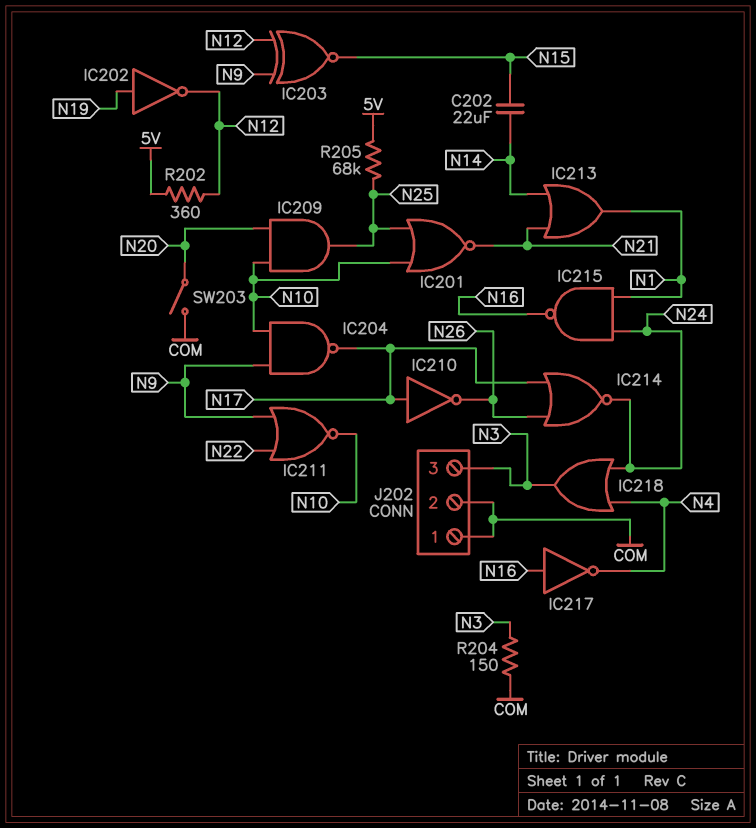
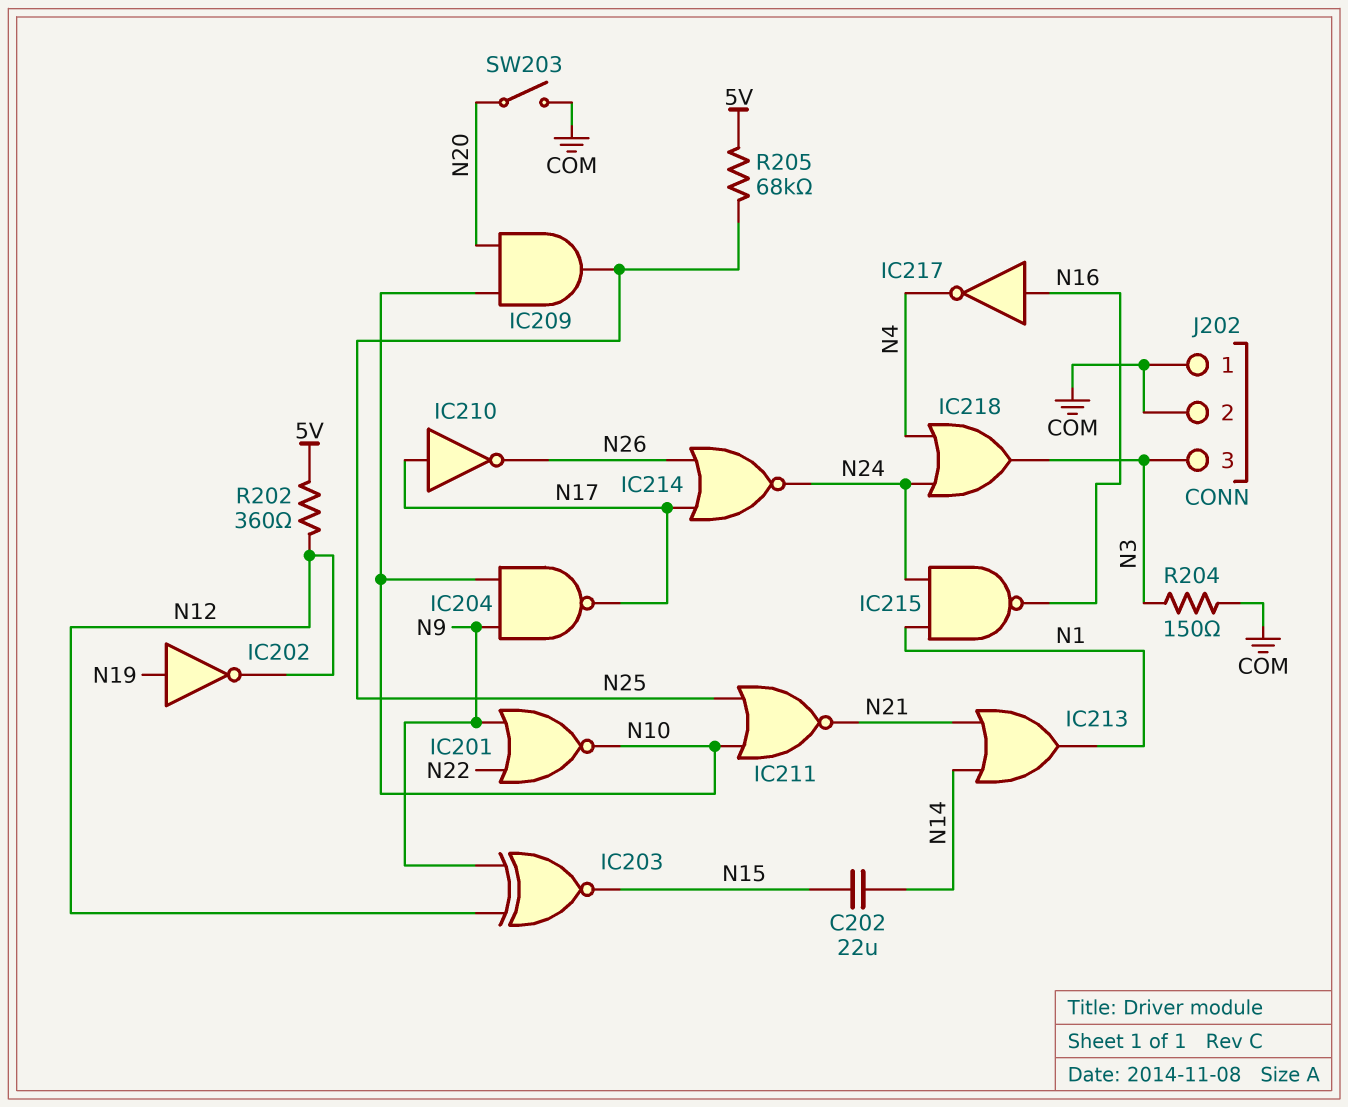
IC201: NOR (in N10, in N25, out N21) -> NOR (in N9, in N22, out N10)
IC211: NOR (in N9, in N22, out N10) -> NOR (in N10, in N25, out N21)

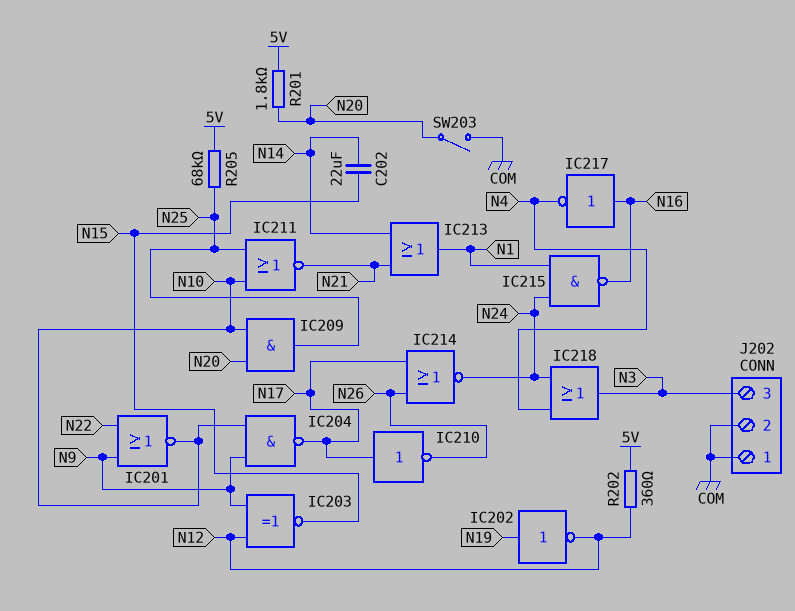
R201: none -> 1.8k (5V, N20)
R204: 150 (COM, N3) -> none

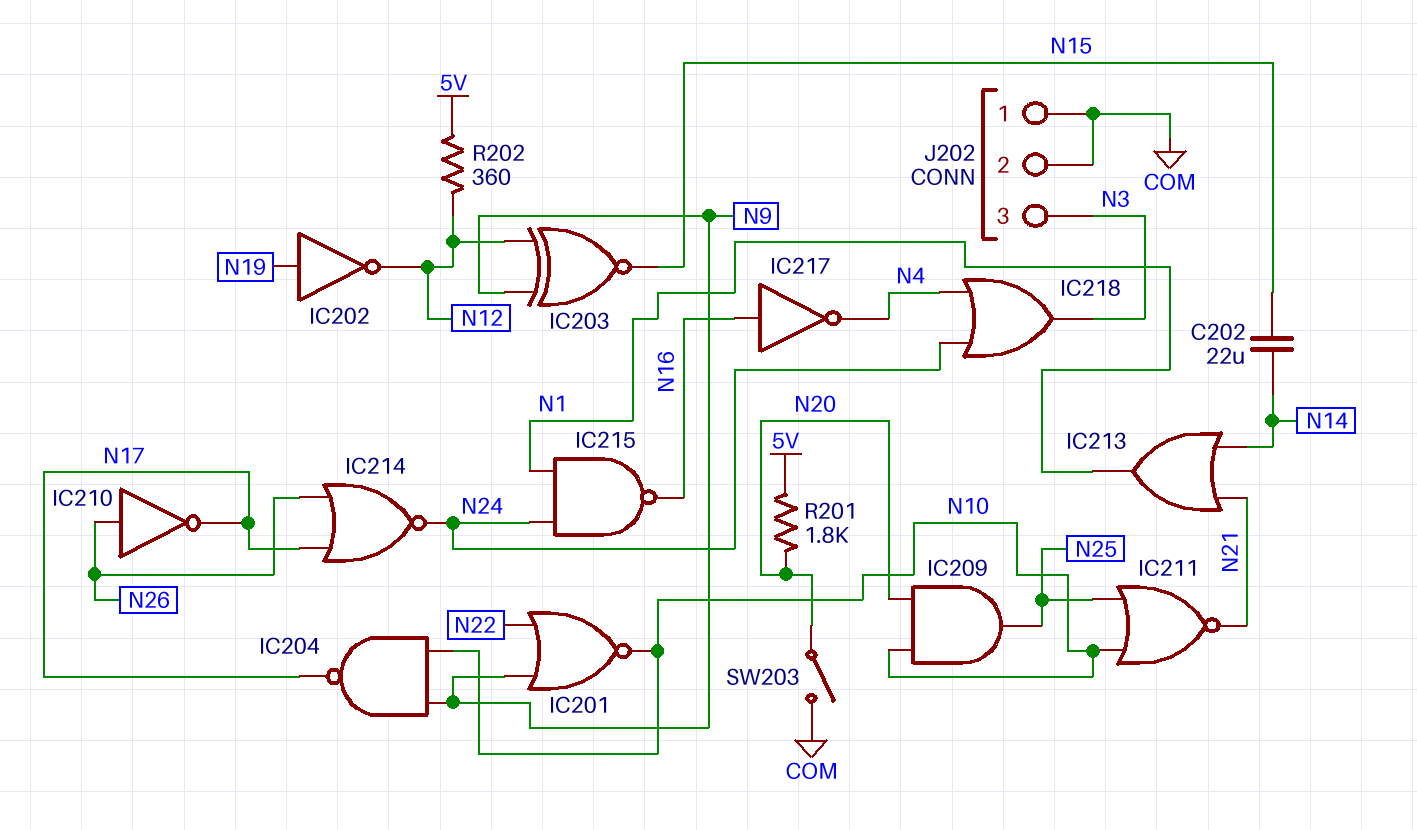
IC210: NOT (in N17, out N26) -> NOT (in N26, out N17)
R205: 68k (5V, N25) -> none

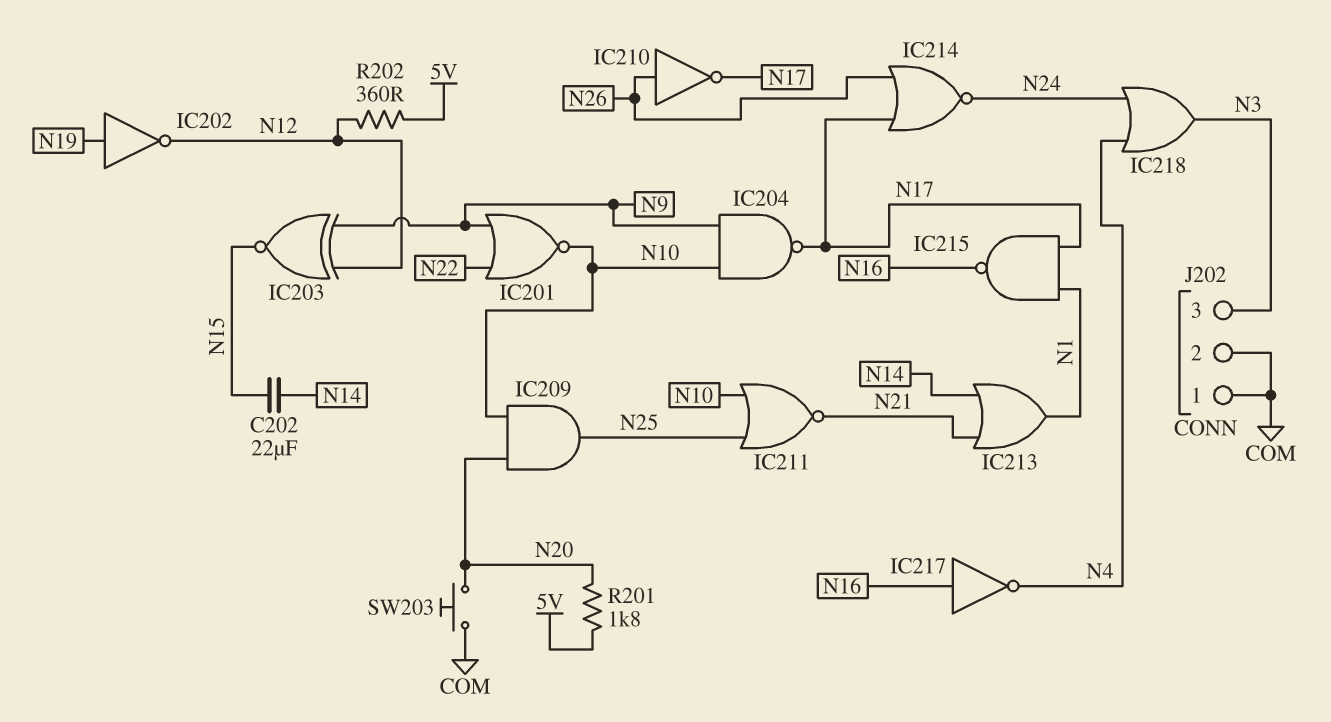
IC215: NAND (in N1, in N24, out N16) -> NAND (in N1, in N17, out N16)
SW203: switch (COM, N20) -> button (COM, N20)

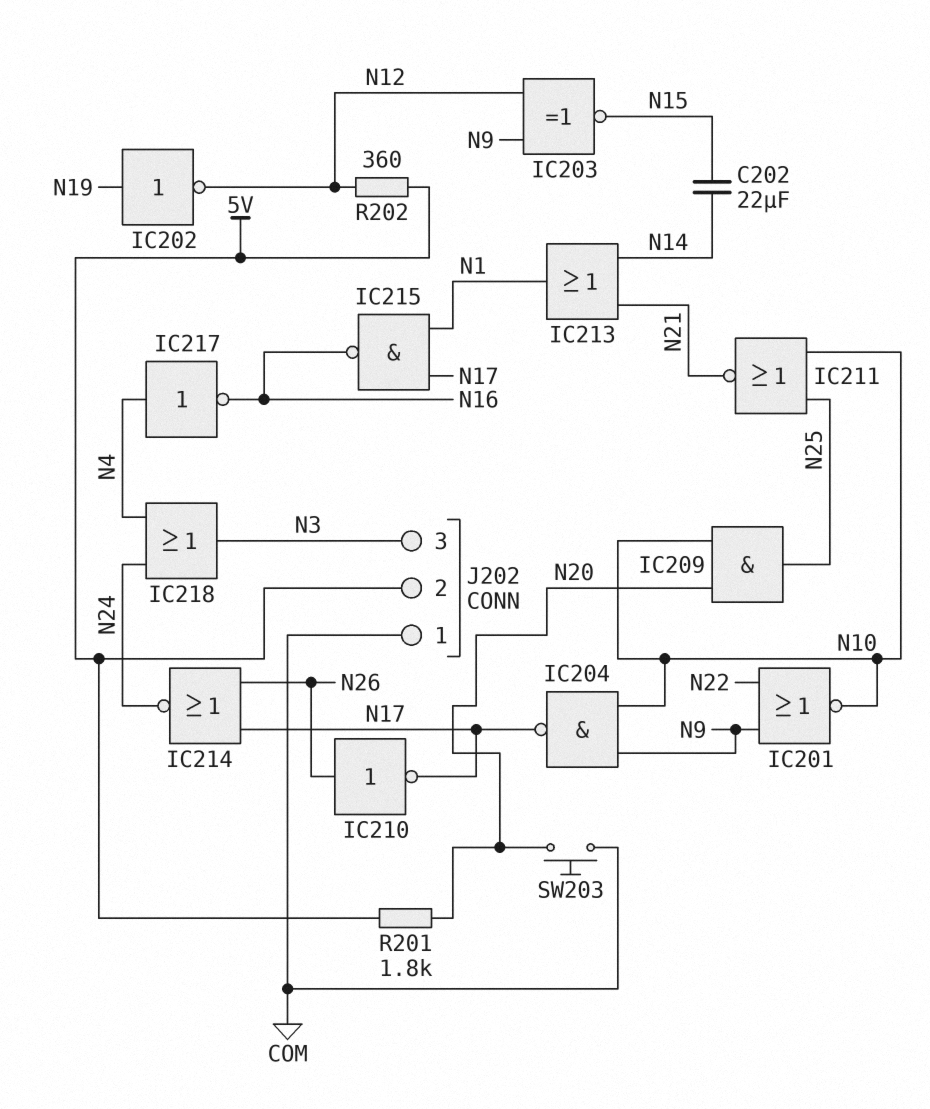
IC217: NOT (in N16, out N4) -> NOT (in N4, out N16)
J202 pin 2: COM -> 5V

